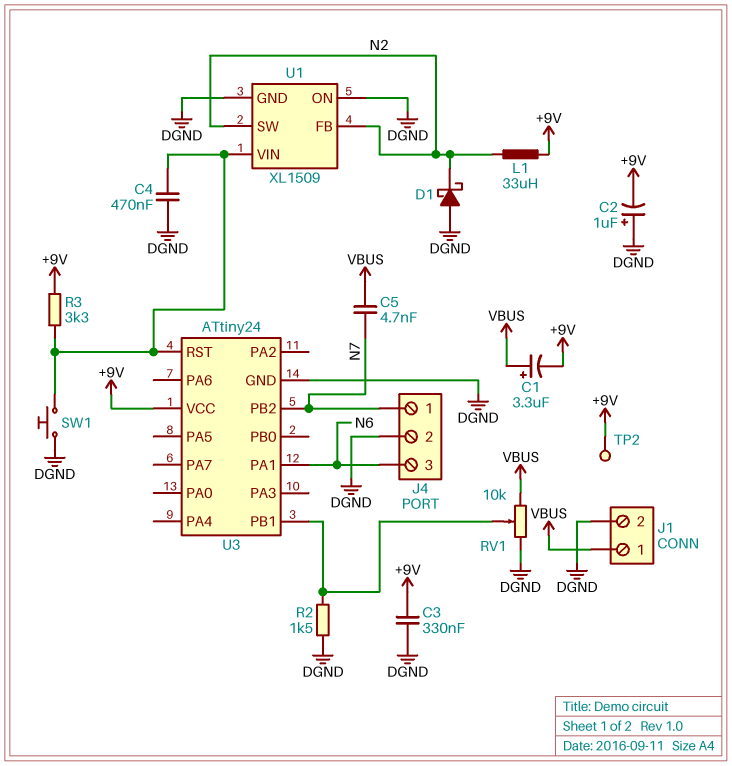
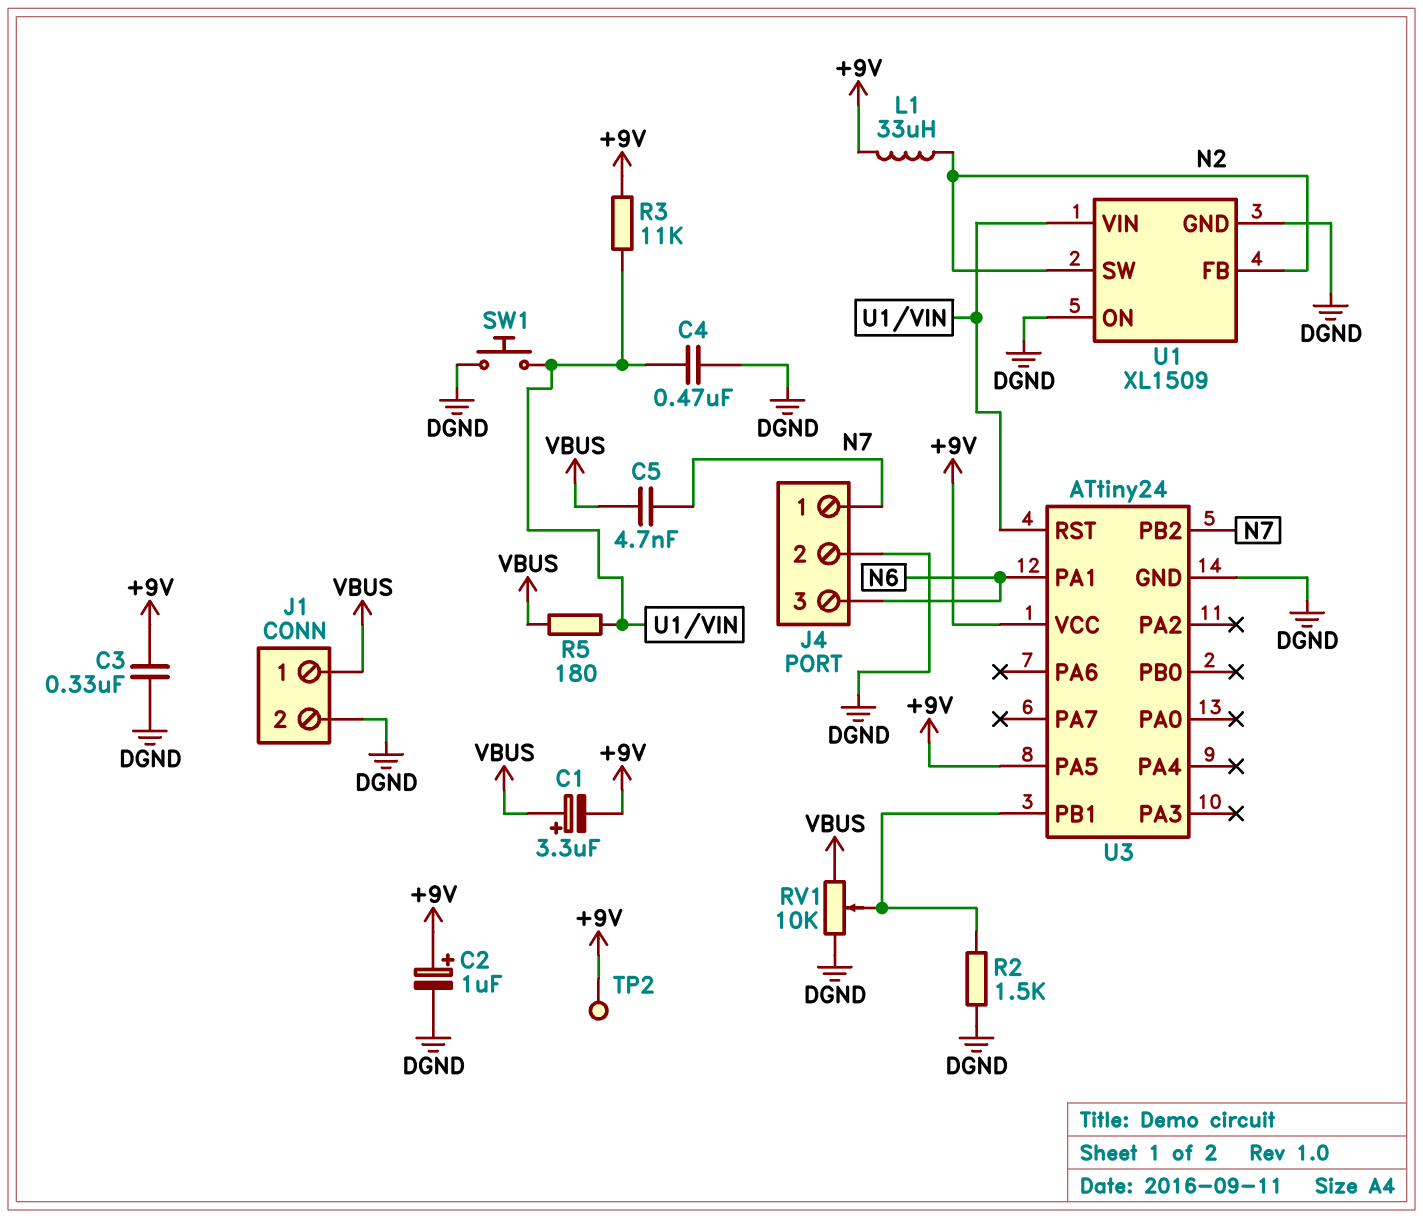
C2: 1uF (plus DGND, minus +9V) -> 1uF (plus +9V, minus DGND)
D1: schottky (A DGND, K N2) -> none
R3: 3.3k (+9V, U1/VIN) -> 11k (+9V, U1/VIN)
R5: none -> 180 (U1/VIN, VBUS)
U3 pin PA5: none -> +9V

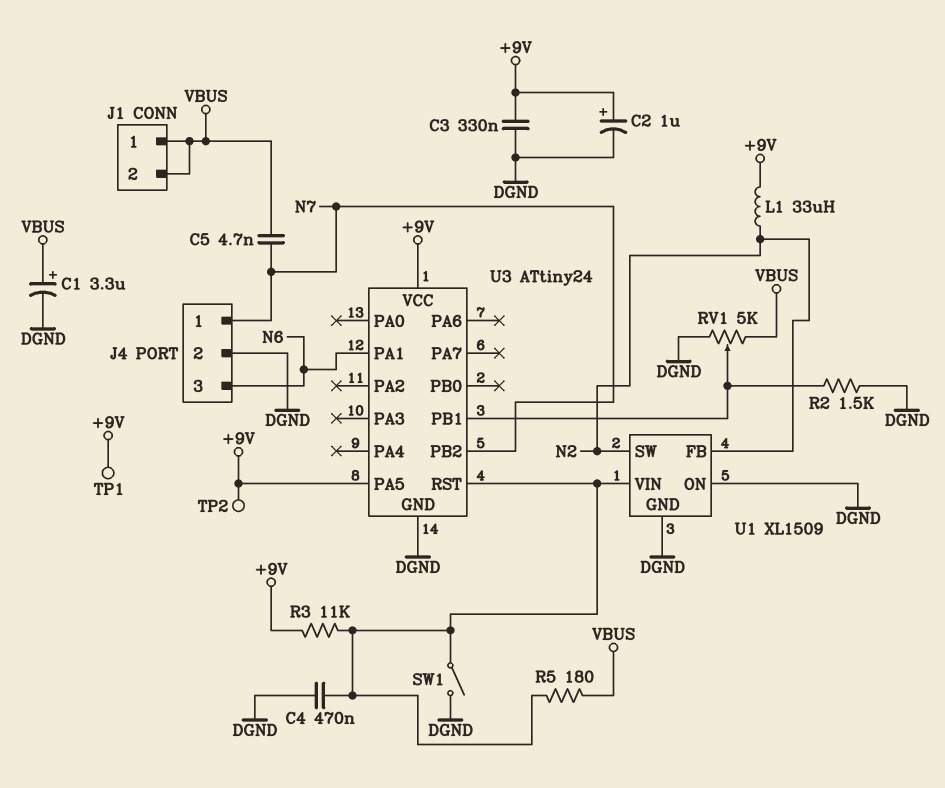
C1: 3.3uF (plus VBUS, minus +9V) -> 3.3uF (plus VBUS, minus DGND)
J1 pin 2: DGND -> VBUS
RV1: 10k (DGND, VBUS, wiper U3/PB1) -> 5k (DGND, VBUS, wiper U3/PB1)
SW1: button (DGND, U1/VIN) -> switch (DGND, U1/VIN)
TP1: none -> test point (+9V)

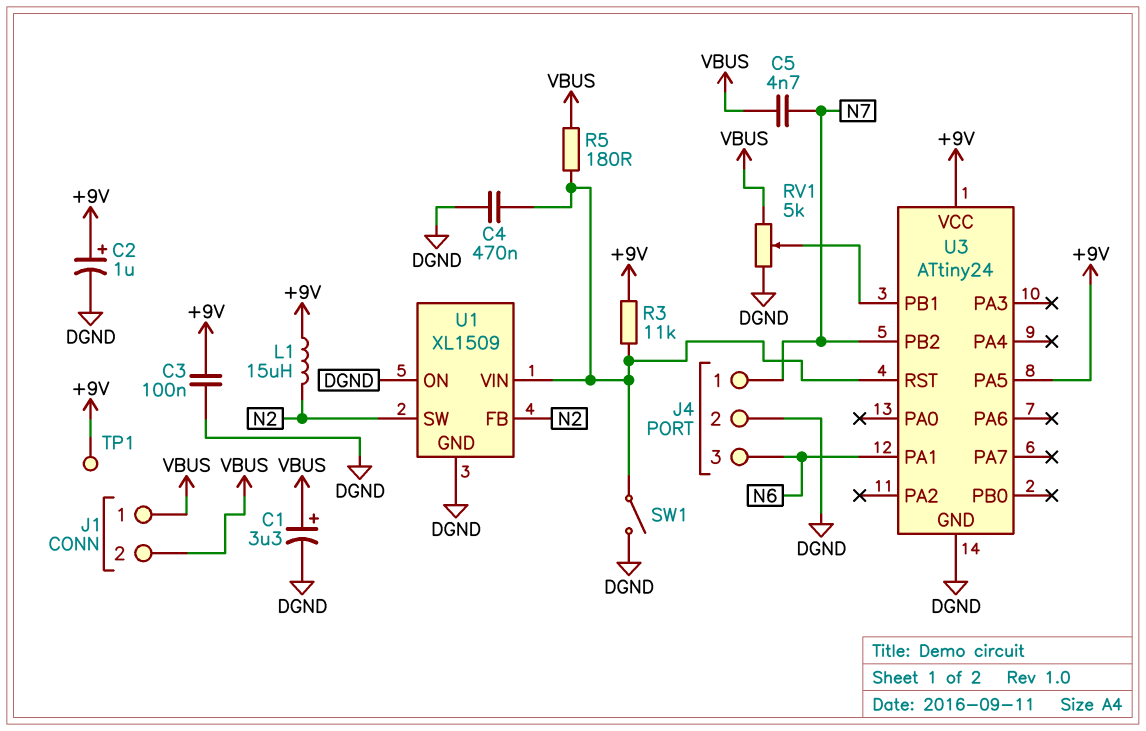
C3: 330nF (+9V, DGND) -> 100nF (+9V, DGND)
L1: 33uH (+9V, N2) -> 15uH (+9V, N2)
R2: 1.5k (DGND, U3/PB1) -> none
TP2: test point (+9V) -> none

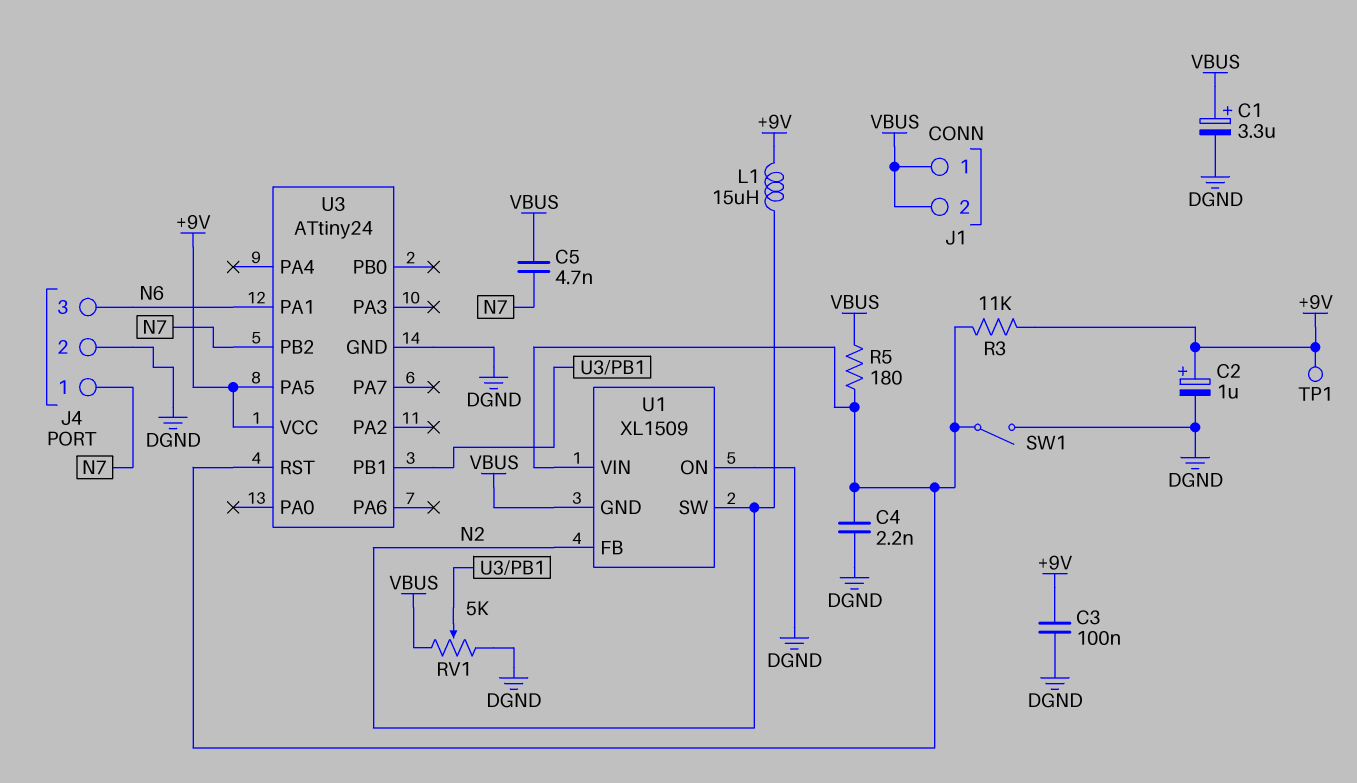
C4: 470nF (DGND, U1/VIN) -> 2.2nF (DGND, U1/VIN)
U1 pin GND: DGND -> VBUS

